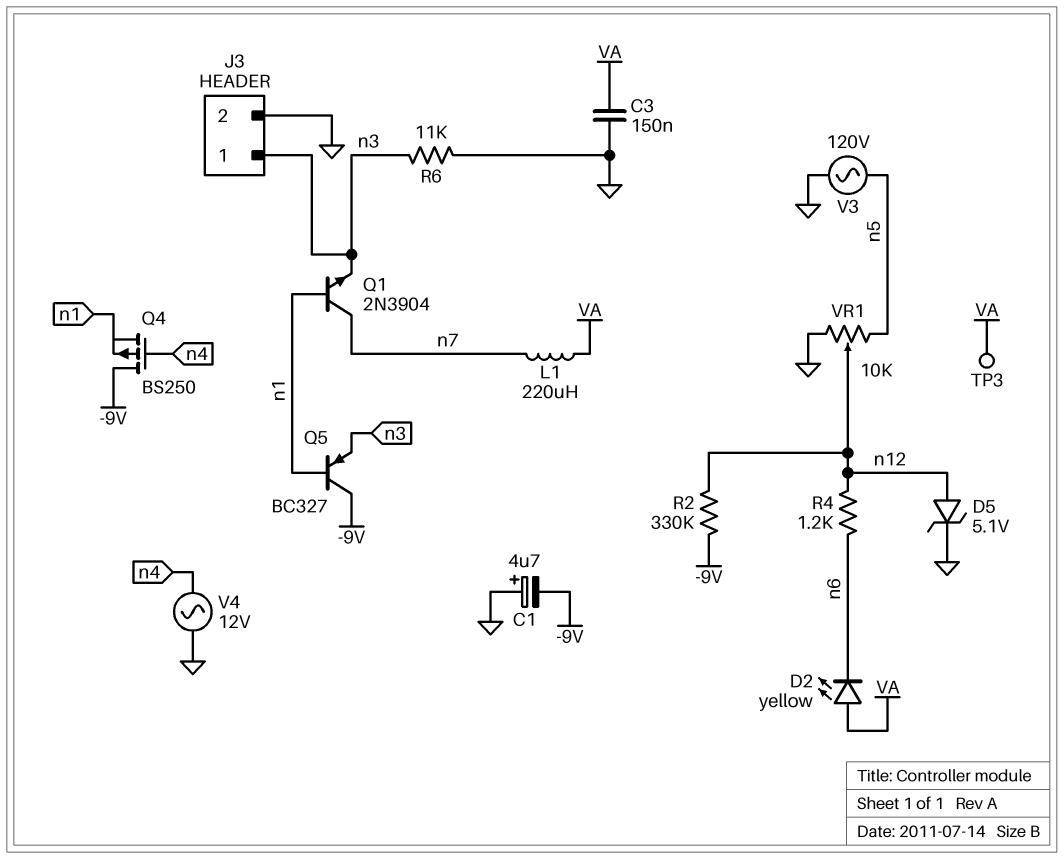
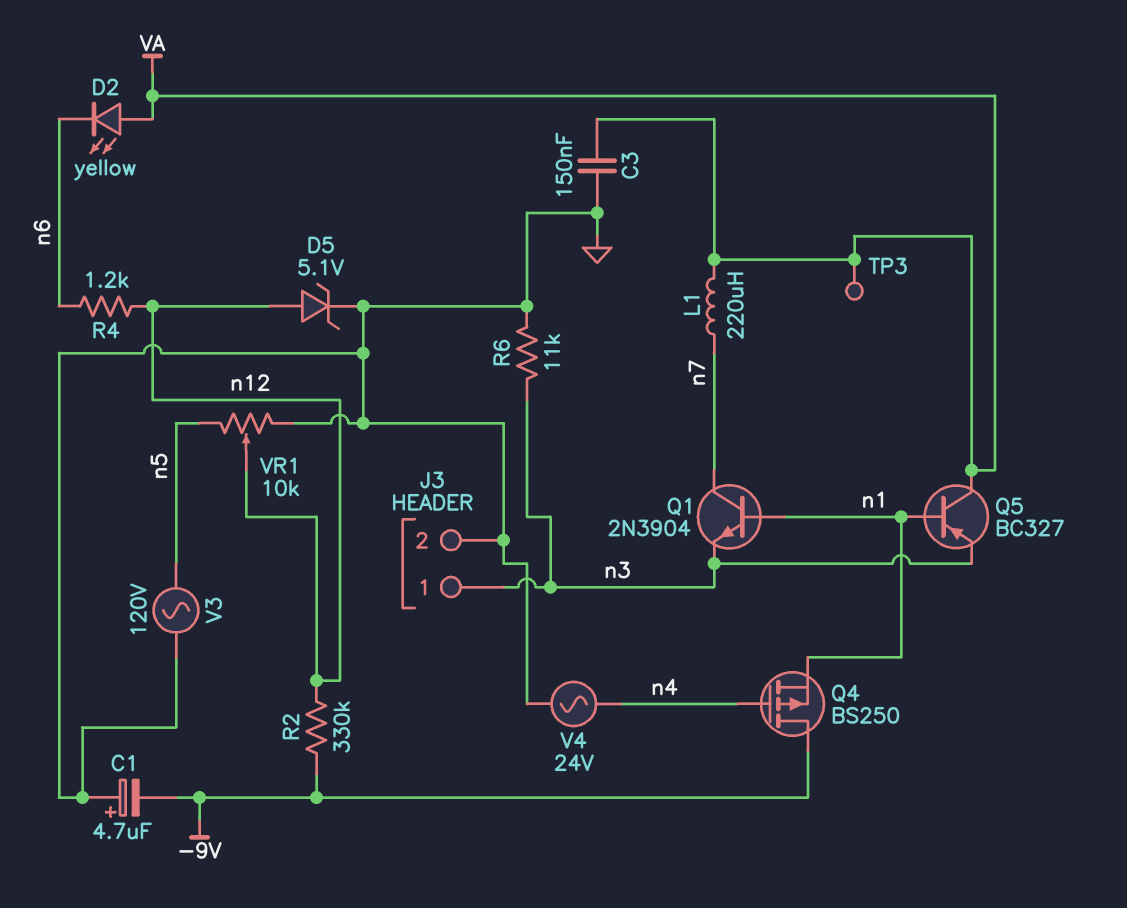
Q5: PNP BC327 (B n1, C -9V, E n3) -> PNP BC327 (B n1, C VA, E n3)
V4: AC 12V (GND, n4) -> AC 24V (GND, n4)

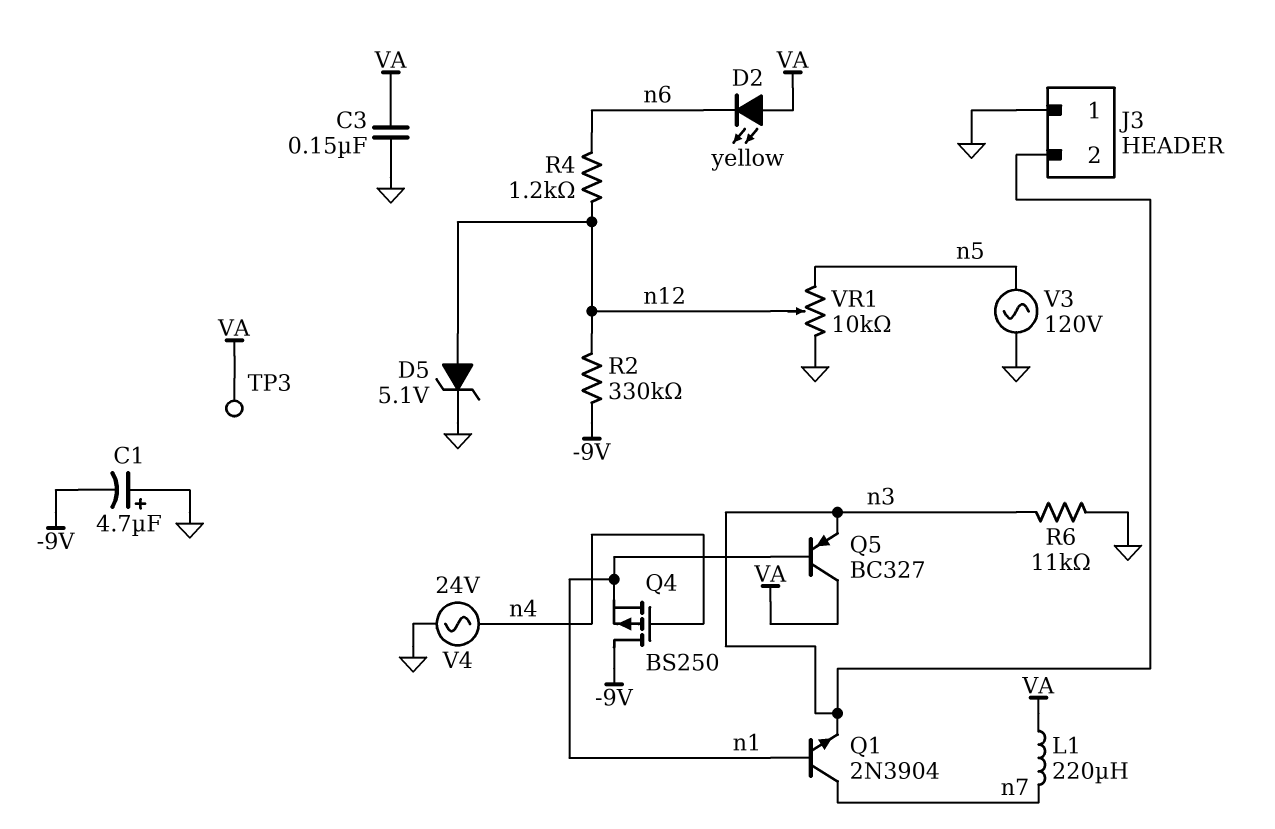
J3 pin 1: n3 -> GND
J3 pin 2: GND -> n3

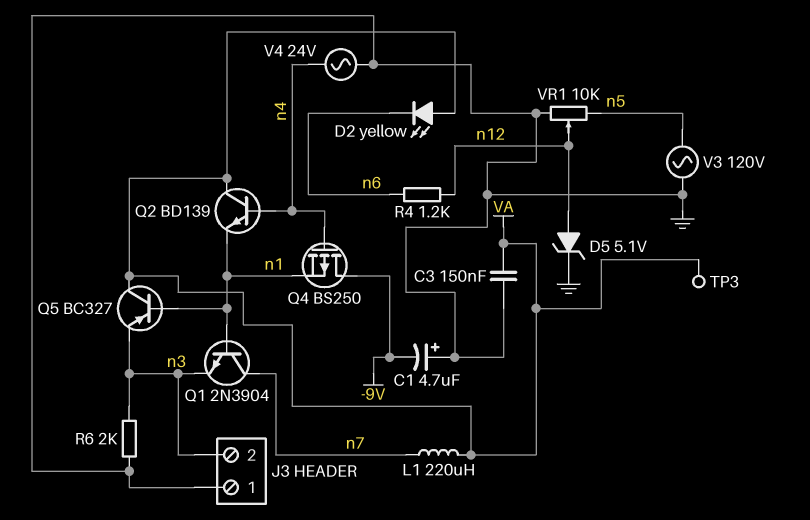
Q2: none -> NPN BD139 (B n4, C VA, E n1)
R2: 330k (-9V, n12) -> none
R6: 11k (GND, n3) -> 2k (GND, n3)

